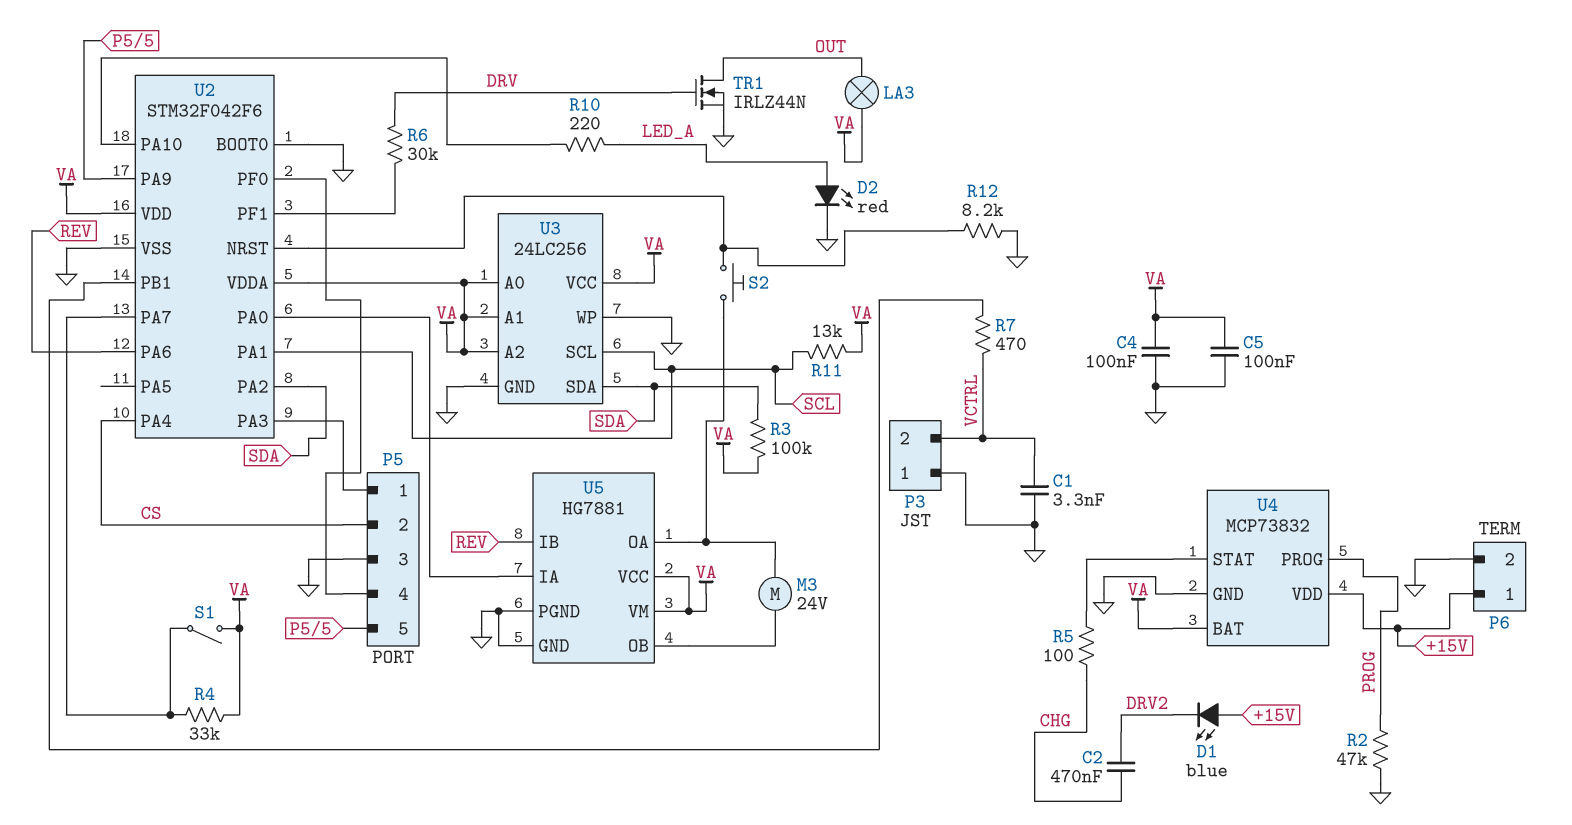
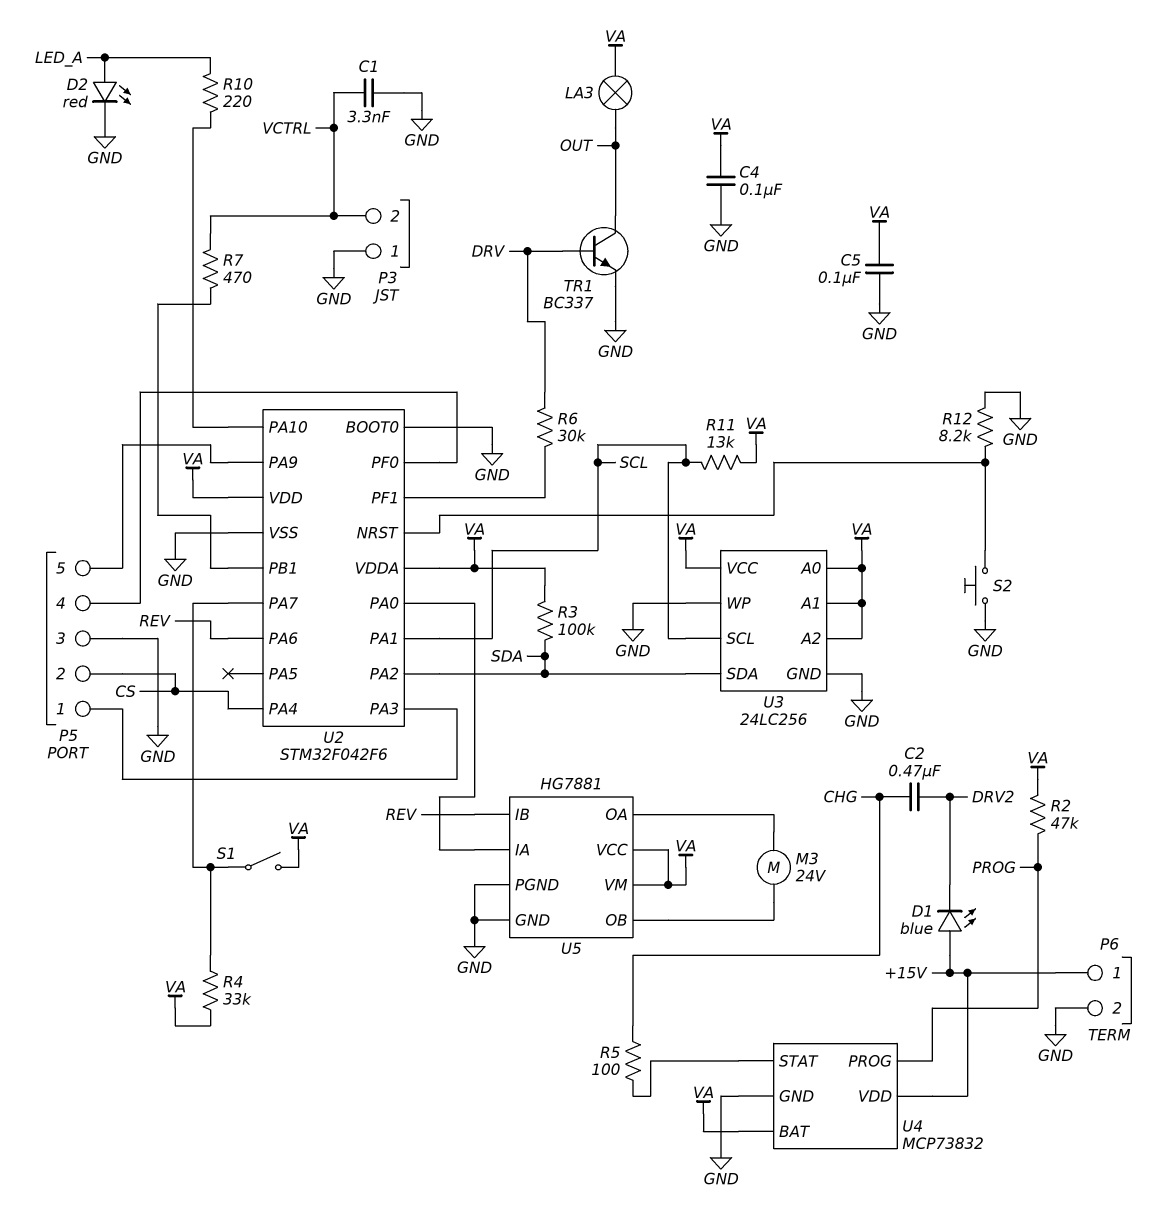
R2: 47k (GND, PROG) -> 47k (PROG, VA)
S2: button (U2/NRST, U5/OA) -> button (GND, U2/NRST)
TR1: NMOS IRLZ44N (G DRV, D OUT, S GND) -> NPN BC337 (B DRV, C OUT, E GND)

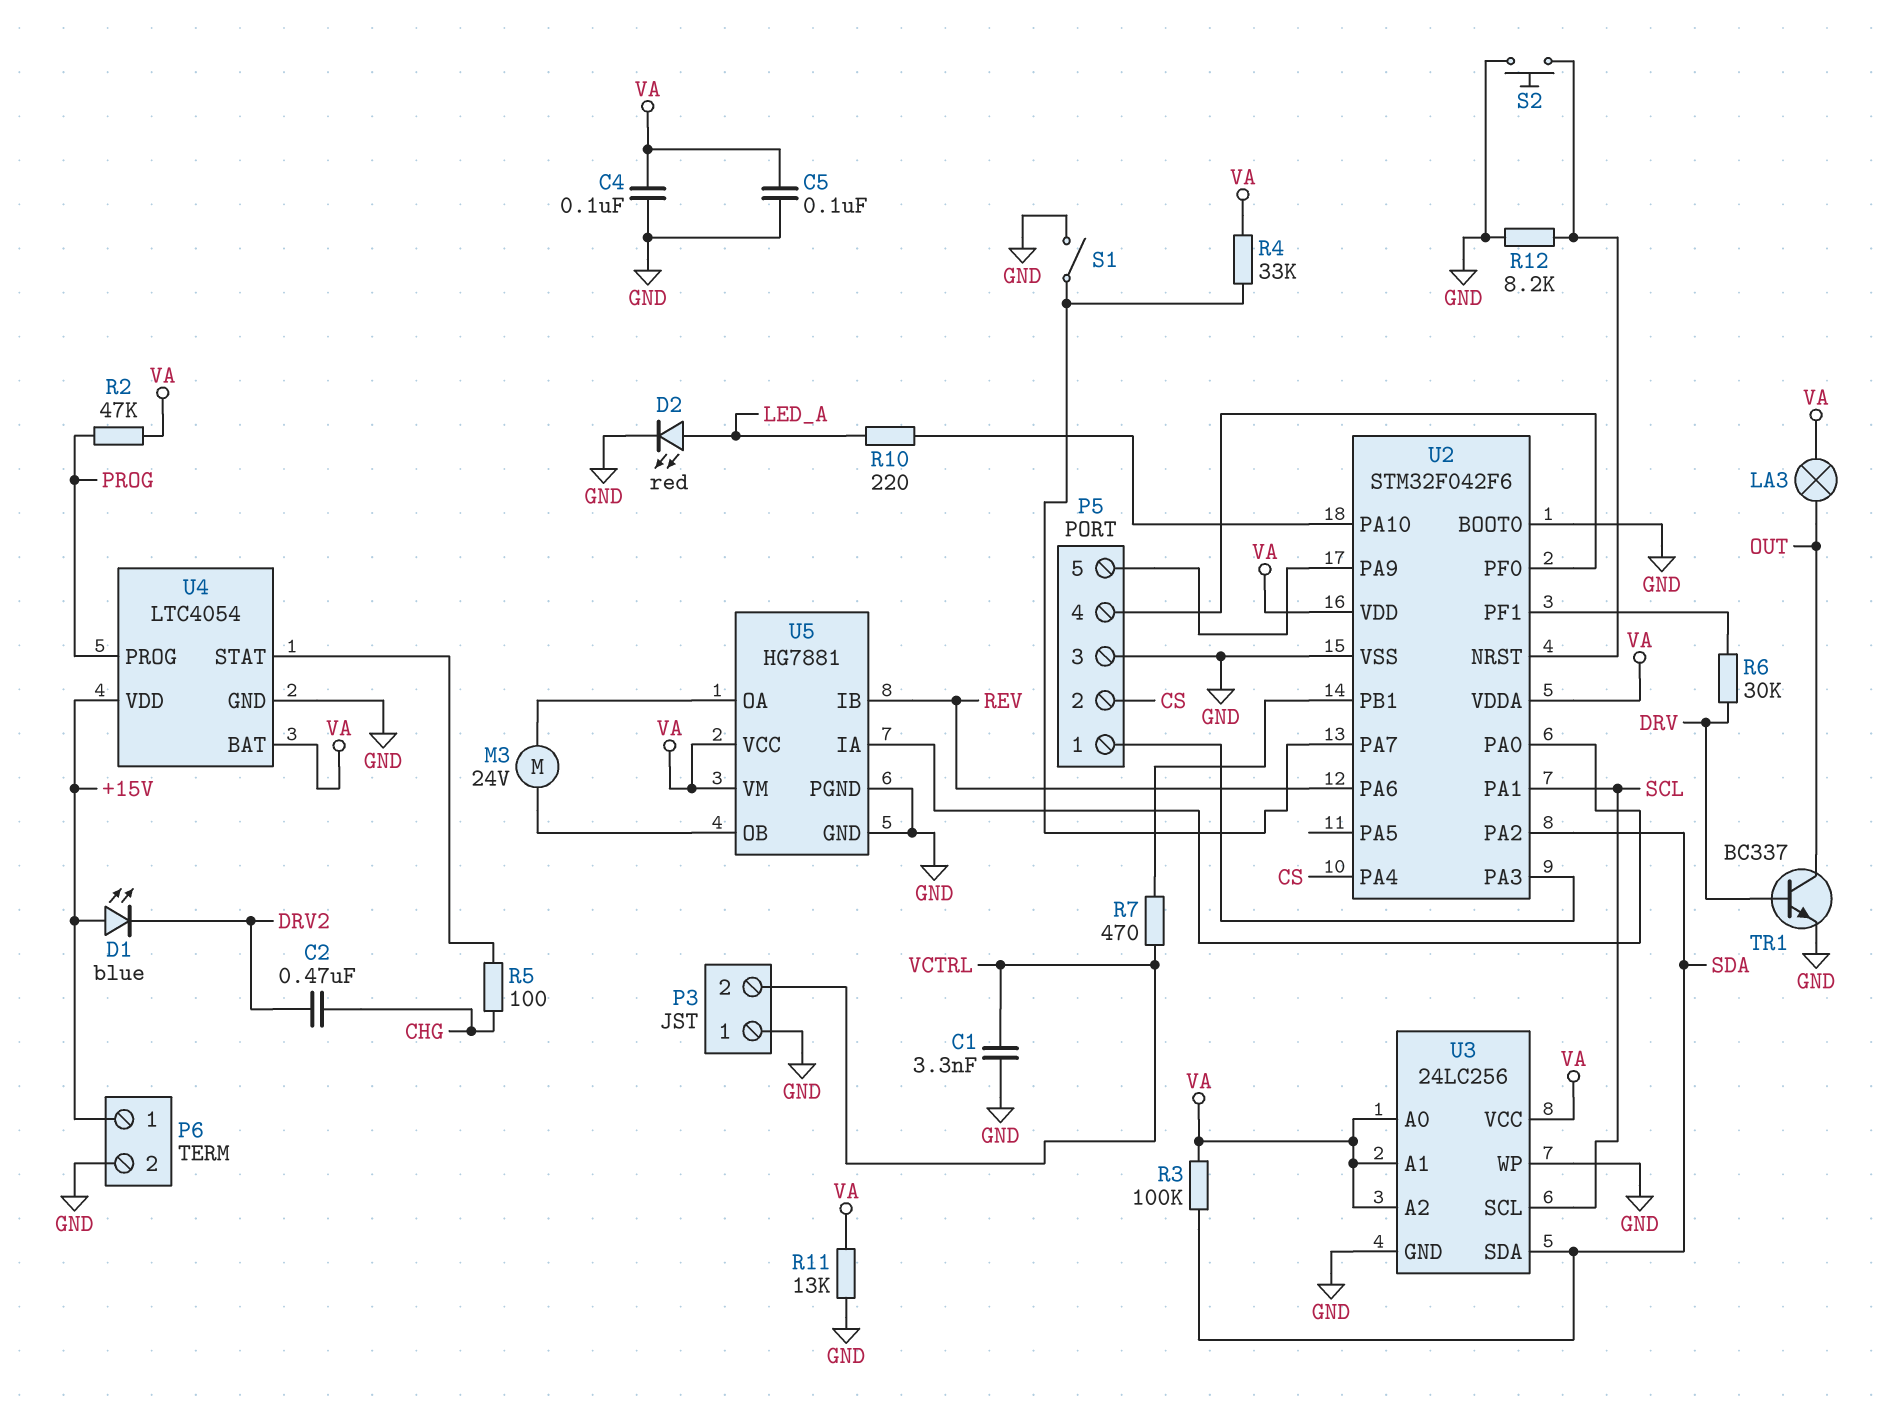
R11: 13k (SCL, VA) -> 13k (GND, VA)
S1: switch (U2/PA7, VA) -> switch (GND, U2/PA7)
U4: MCP73832 -> LTC4054

